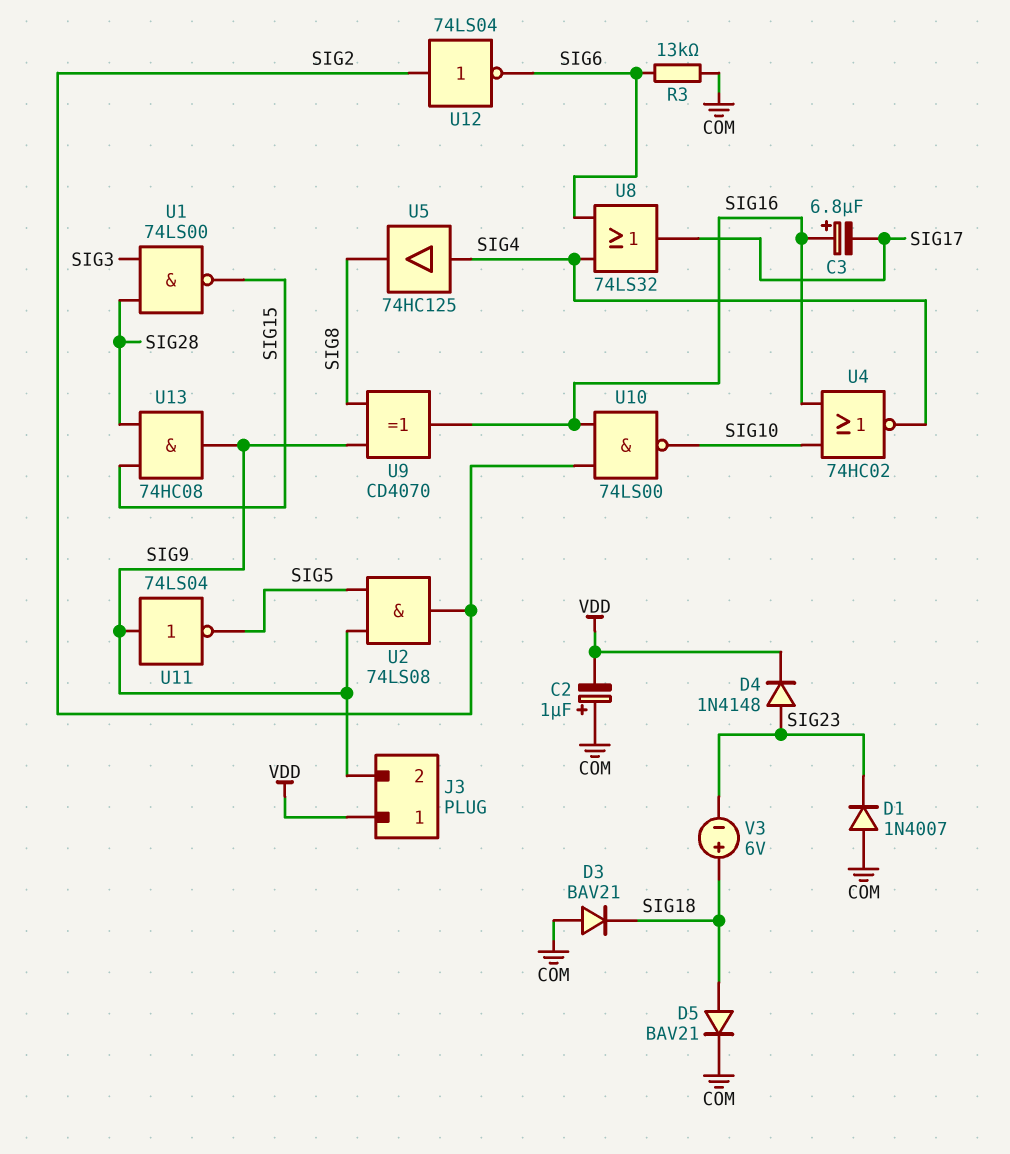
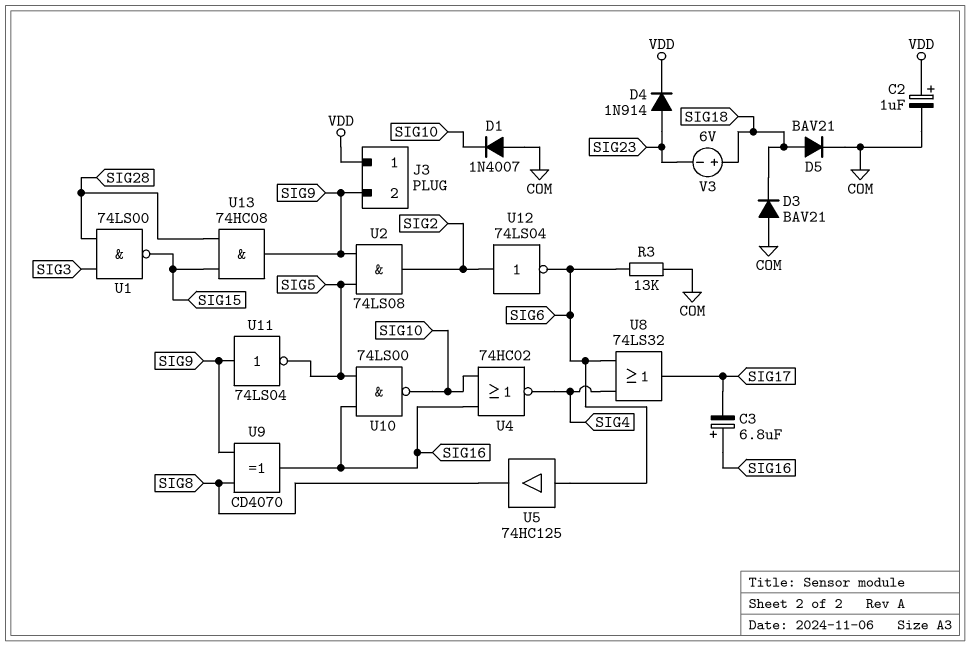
C2: 1uF (plus COM, minus VDD) -> 1uF (plus VDD, minus COM)
D1: diode 1N4007 (A COM, K SIG23) -> diode 1N4007 (A COM, K SIG10)
D4: diode 1N4148 (A SIG23, K VDD) -> diode 1N914 (A SIG23, K VDD)
U5: buffer 74HC125 (in SIG4, out SIG8) -> buffer 74HC125 (in SIG6, out SIG8)
U10: NAND 74LS00 (in SIG2, in SIG16, out SIG10) -> NAND 74LS00 (in SIG5, in SIG16, out SIG10)

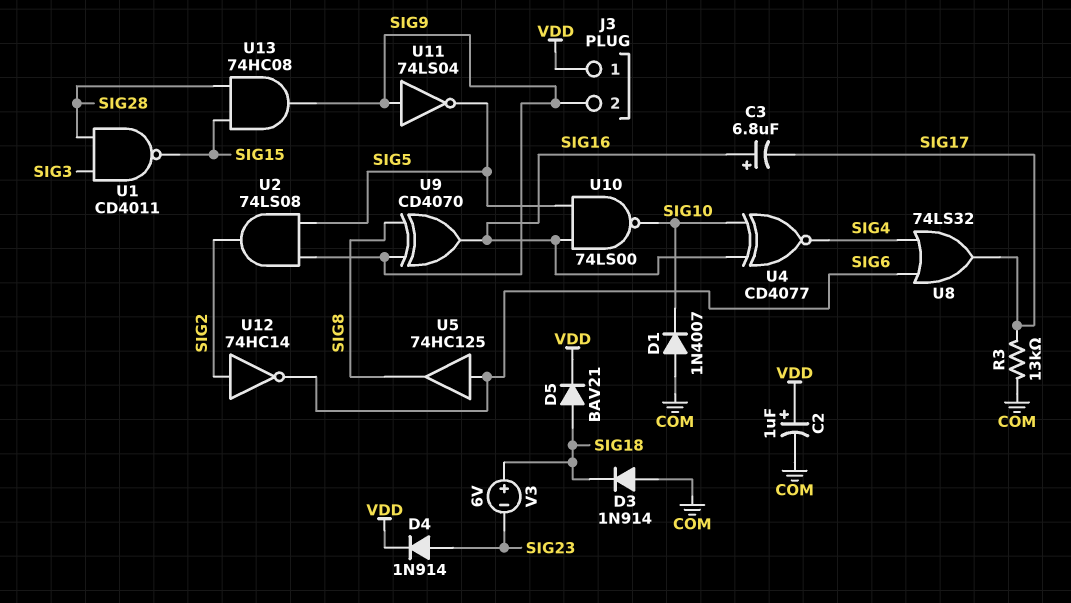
D3: diode BAV21 (A COM, K SIG18) -> diode 1N914 (A COM, K SIG18)
D5: diode BAV21 (A SIG18, K COM) -> diode BAV21 (A SIG18, K VDD)
R3: 13k (COM, SIG6) -> 13k (COM, SIG17)
U1: NAND 74LS00 (in SIG3, in SIG28, out SIG15) -> NAND CD4011 (in SIG3, in SIG28, out SIG15)
U4: NOR 74HC02 (in SIG10, in SIG16, out SIG4) -> XNOR CD4077 (in SIG10, in SIG16, out SIG4)
U12: NOT 74LS04 (in SIG2, out SIG6) -> NOT 74HC14 (in SIG2, out SIG6)

